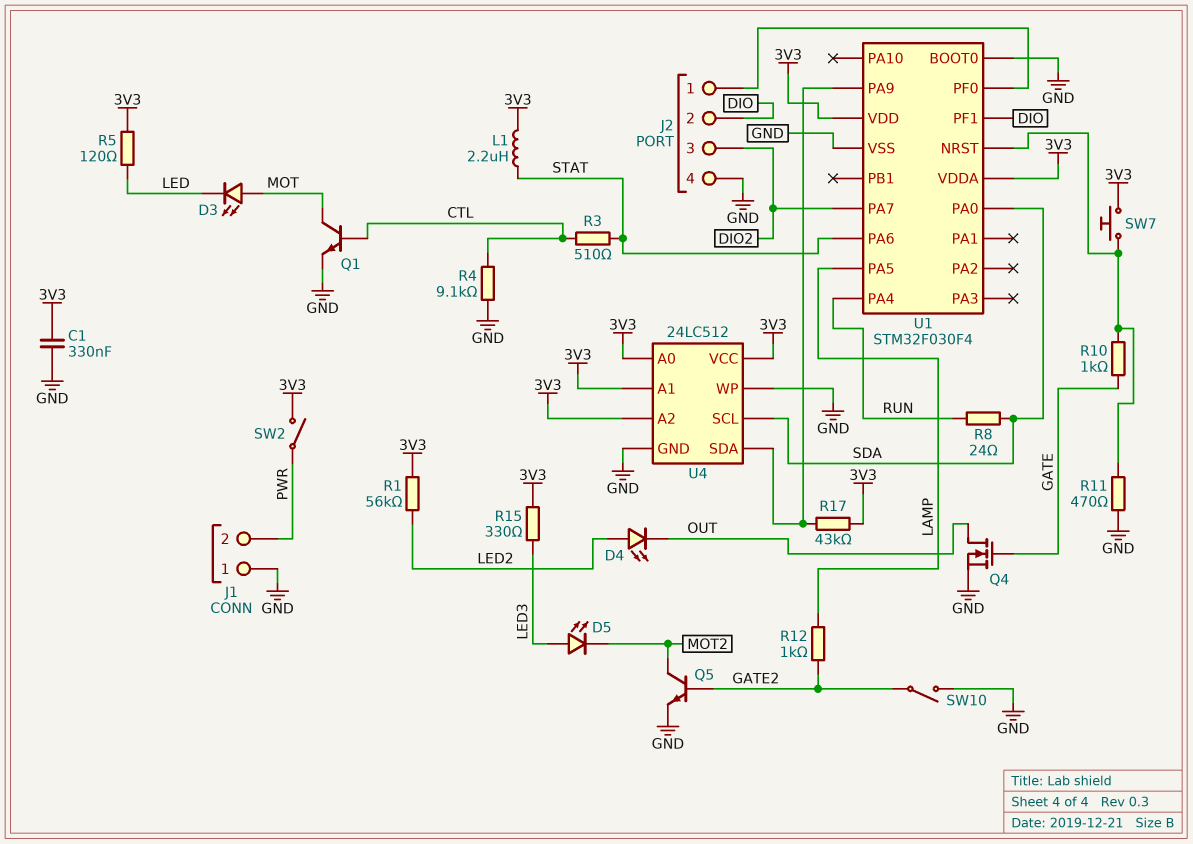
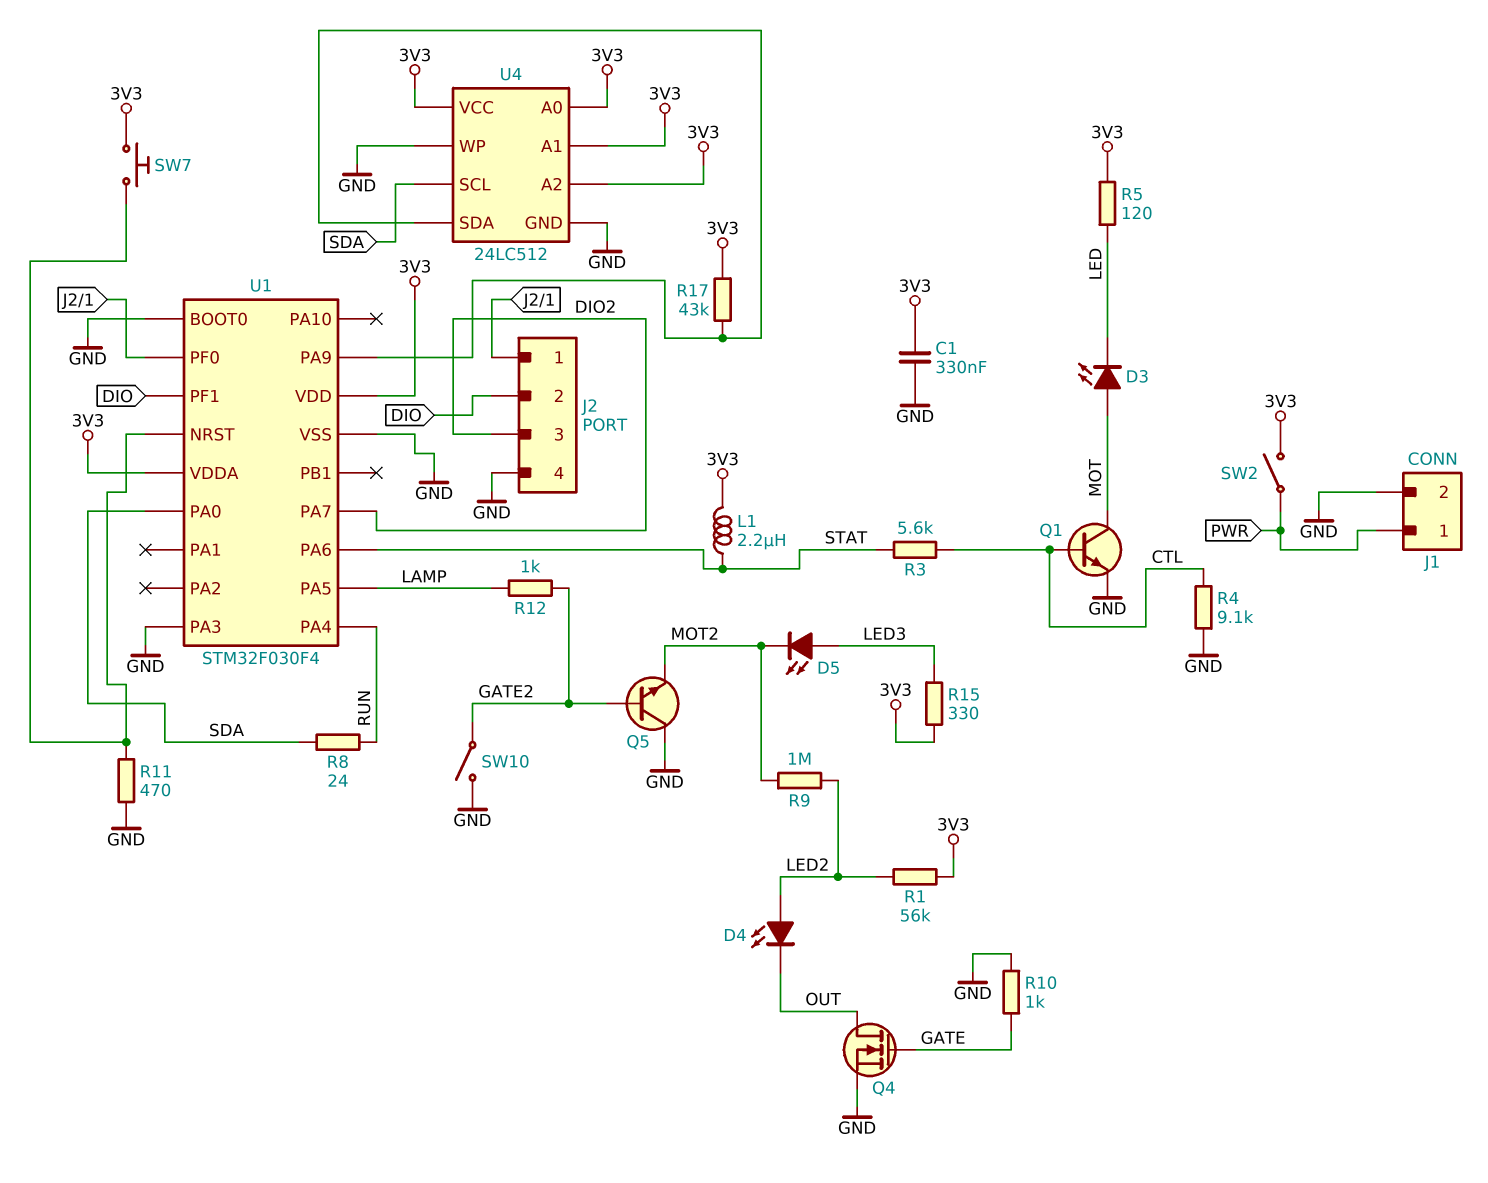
J1 pin 1: GND -> PWR
J1 pin 2: PWR -> GND
Q5: NPN (B GATE2, C MOT2, E GND) -> NPN (B GATE2, C GND, E MOT2)
R3: 510 (CTL, STAT) -> 5.6k (CTL, STAT)
R9: none -> 1M (LED2, MOT2)
R10: 1k (GATE, U1/NRST) -> 1k (GATE, GND)
U1 pin PA3: none -> GND

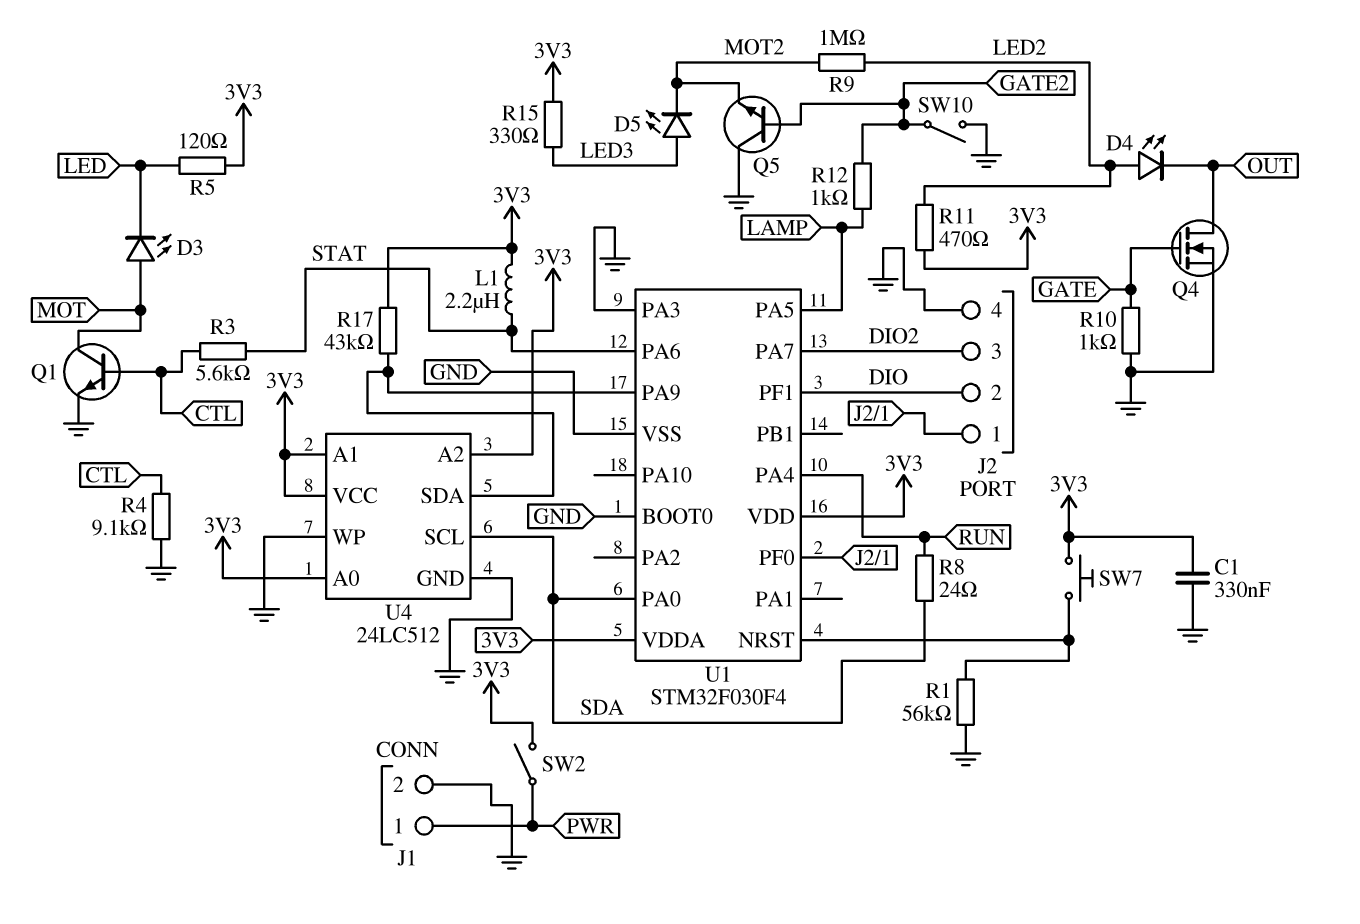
R1: 56k (3V3, LED2) -> 56k (GND, U1/NRST)
R11: 470 (GND, U1/NRST) -> 470 (3V3, LED2)

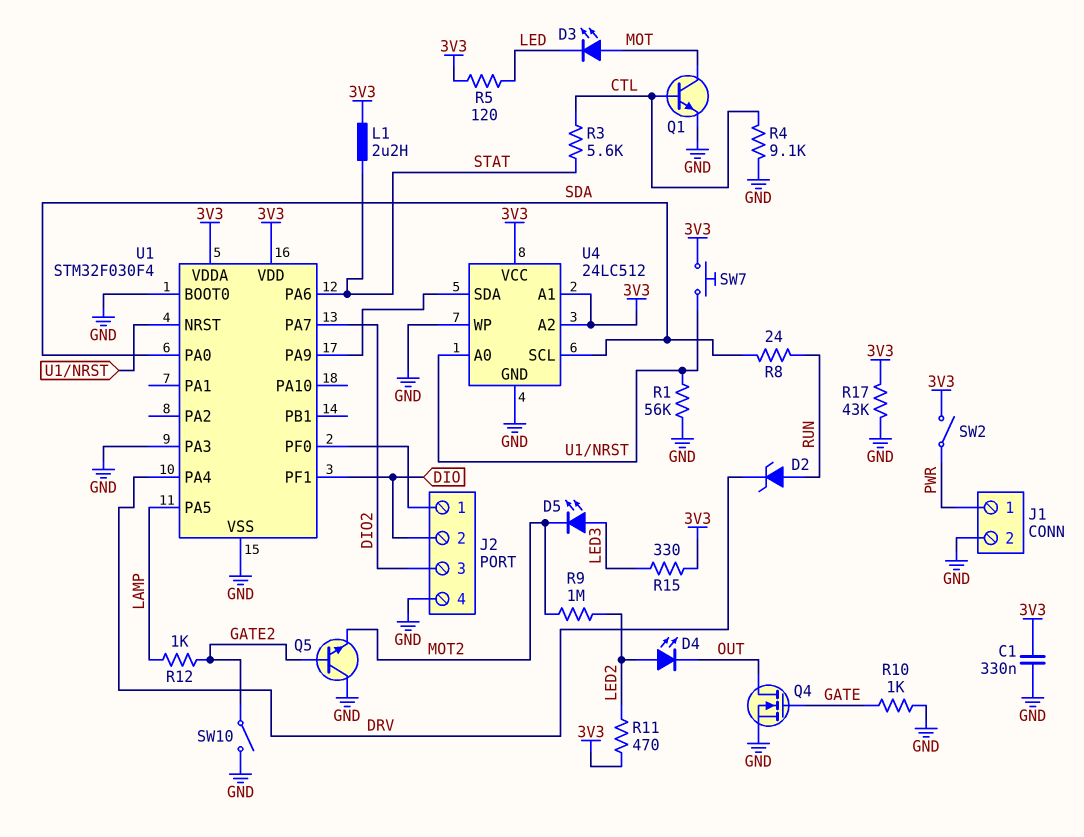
D2: none -> zener (A RUN, K DRV)
R17: 43k (3V3, U1/PA9) -> 43k (3V3, GND)
U1 pin PA4: RUN -> DRV
U4 pin A0: 3V3 -> U1/NRST

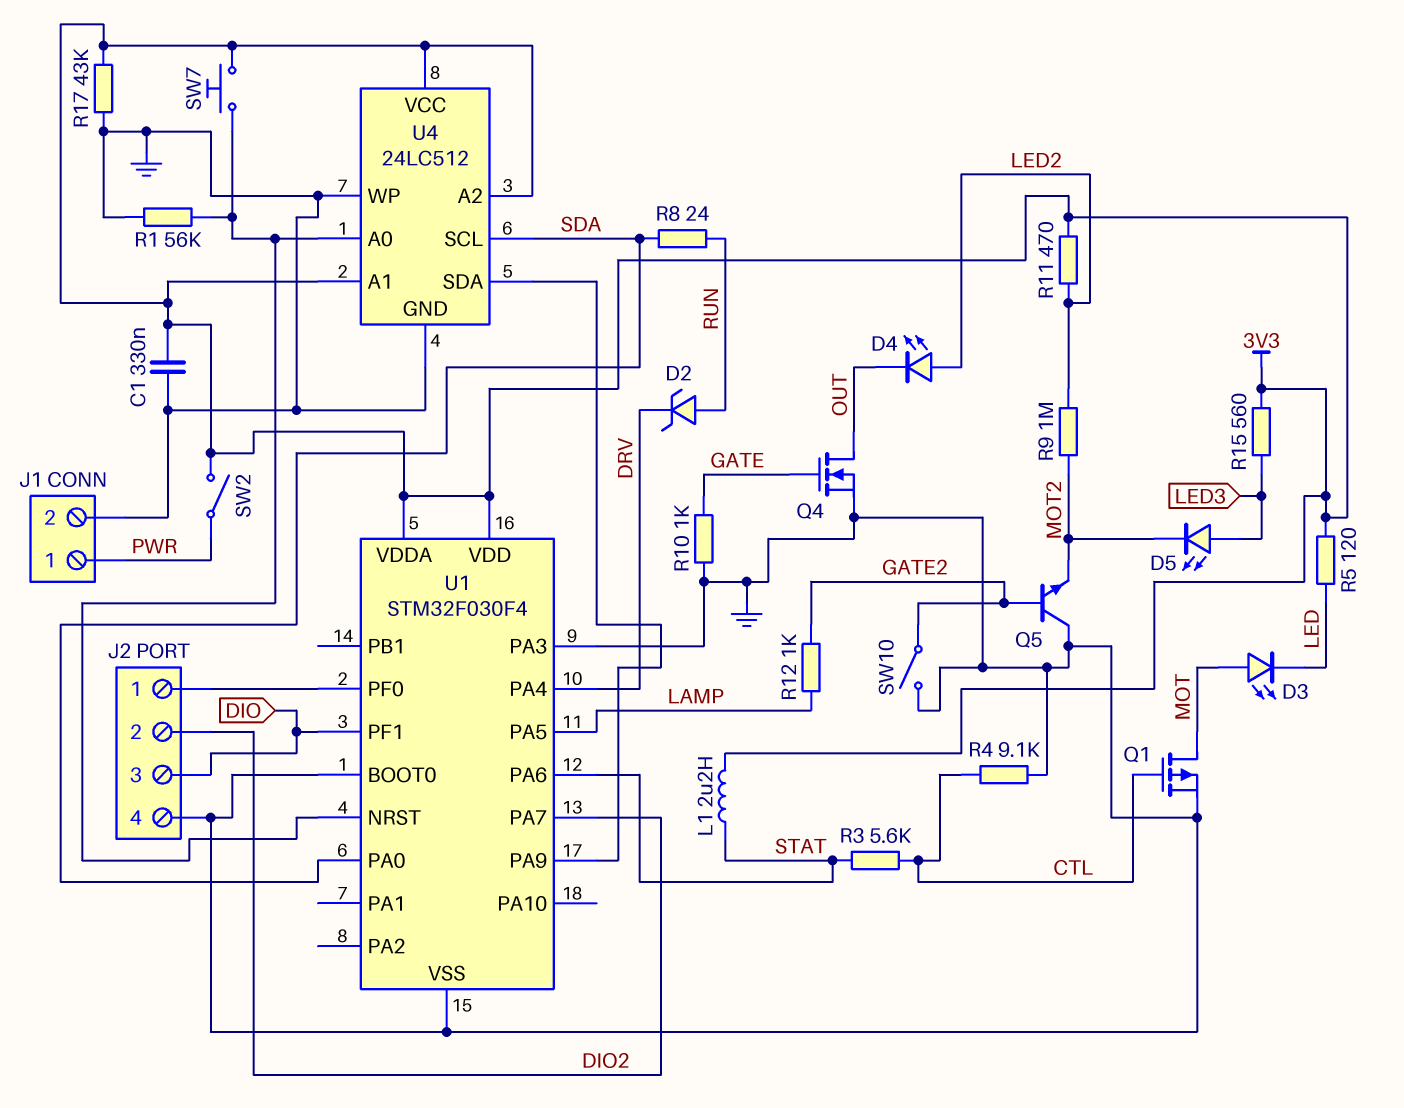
J2 pin 2: DIO -> DIO2
J2 pin 3: DIO2 -> DIO
Q1: NPN (B CTL, C MOT, E GND) -> PMOS (G CTL, D MOT, S GND)
R15: 330 (3V3, LED3) -> 560 (3V3, LED3)

